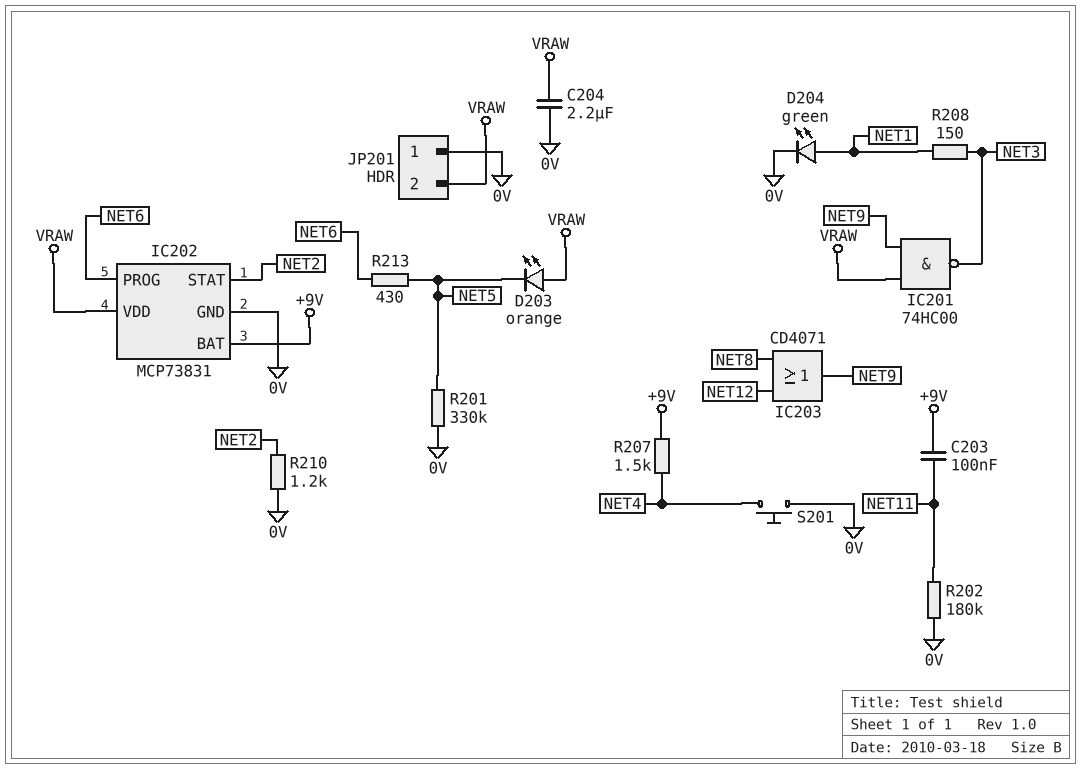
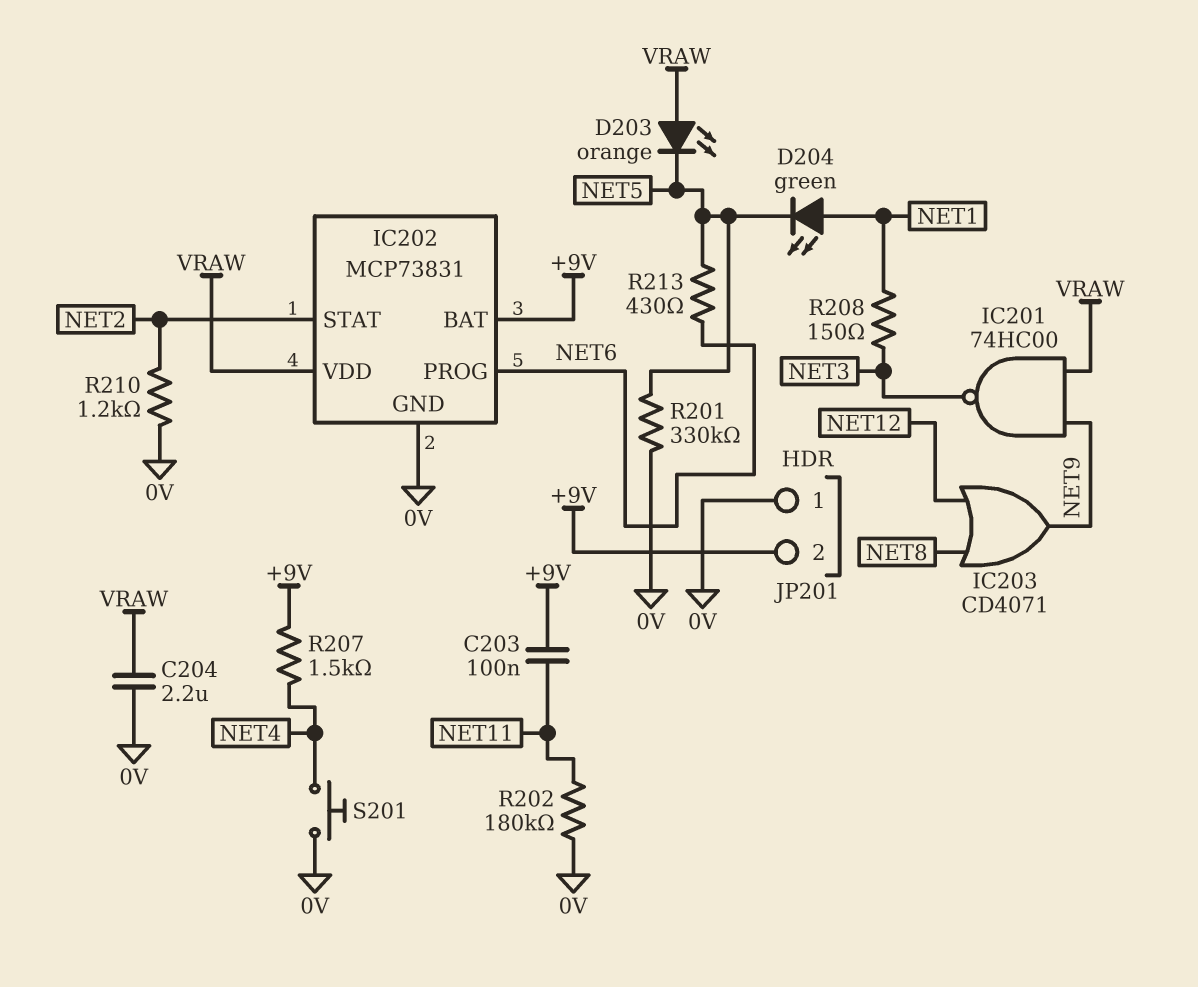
D204: LED green (A NET1, K 0V) -> LED green (A NET1, K NET5)
JP201 pin 2: VRAW -> +9V

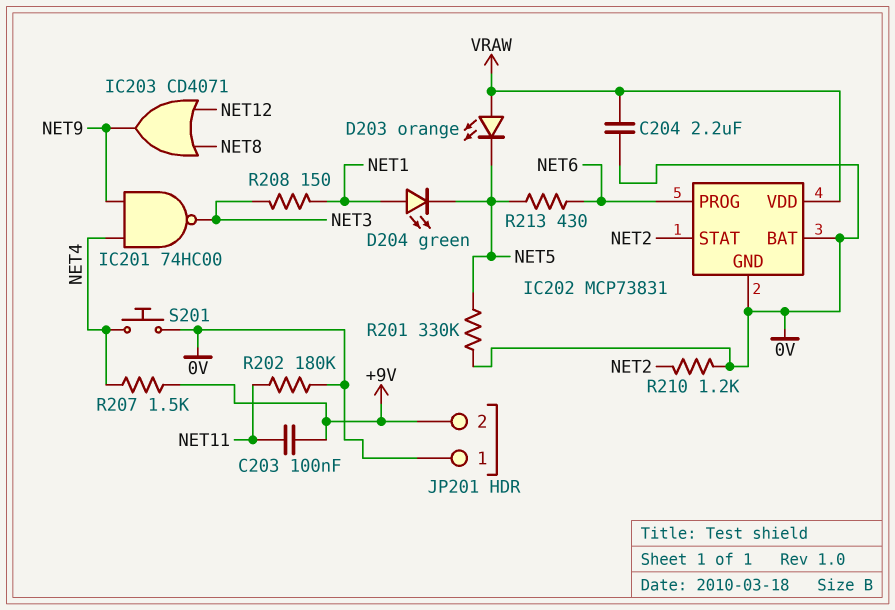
IC201: NAND 74HC00 (in NET9, in VRAW, out NET3) -> NAND 74HC00 (in NET4, in NET9, out NET3)
IC202 pin BAT: +9V -> 0V

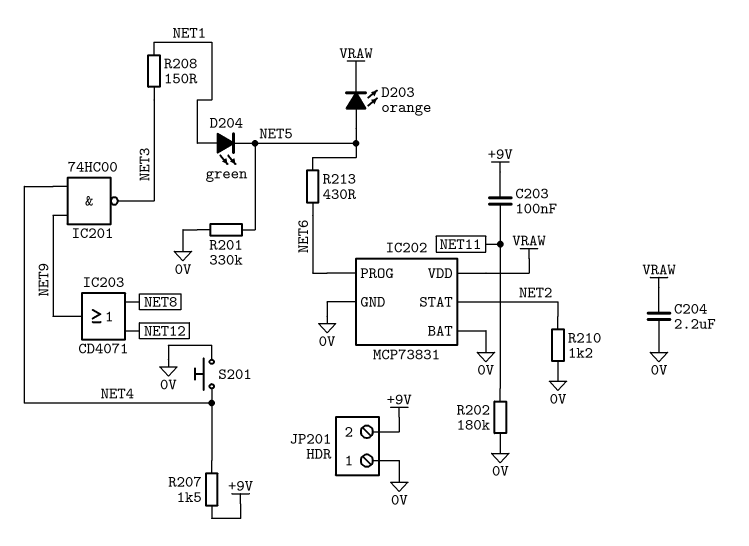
D203: LED orange (A VRAW, K NET5) -> LED orange (A NET5, K VRAW)

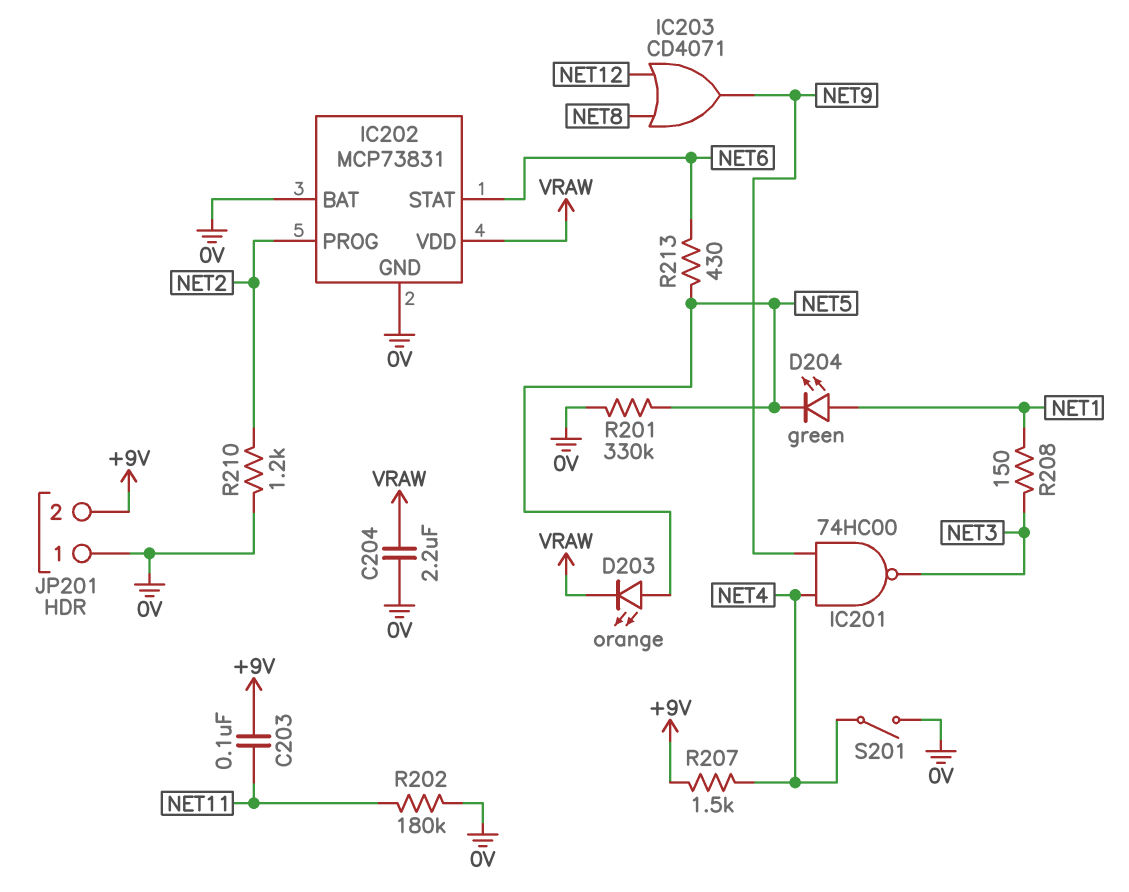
IC202 pin PROG: NET6 -> NET2
IC202 pin STAT: NET2 -> NET6
S201: button (0V, NET4) -> switch (0V, NET4)

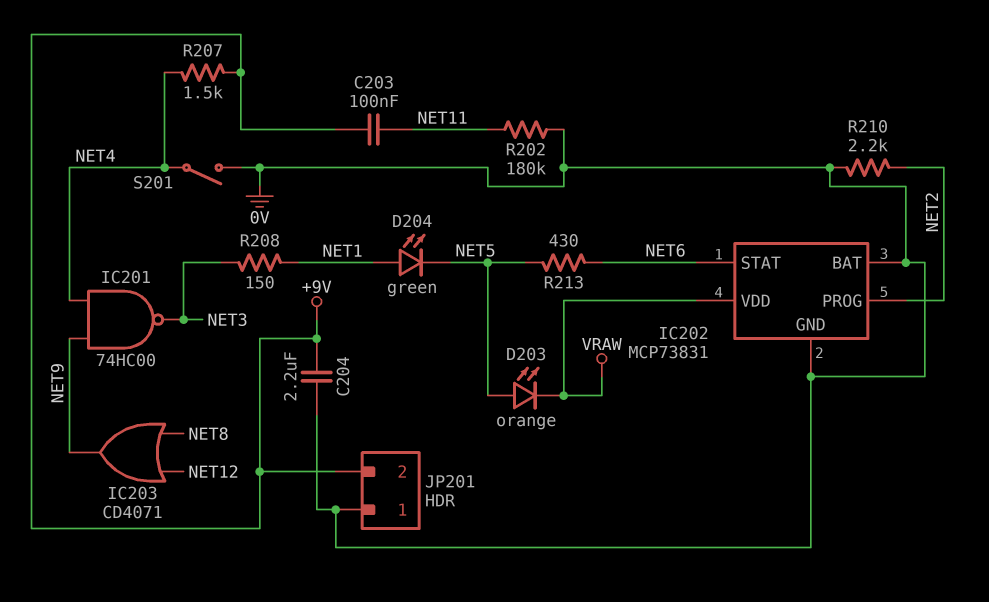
C204: 2.2uF (0V, VRAW) -> 2.2uF (+9V, 0V)
R201: 330k (0V, NET5) -> none
R210: 1.2k (0V, NET2) -> 2.2k (0V, NET2)

